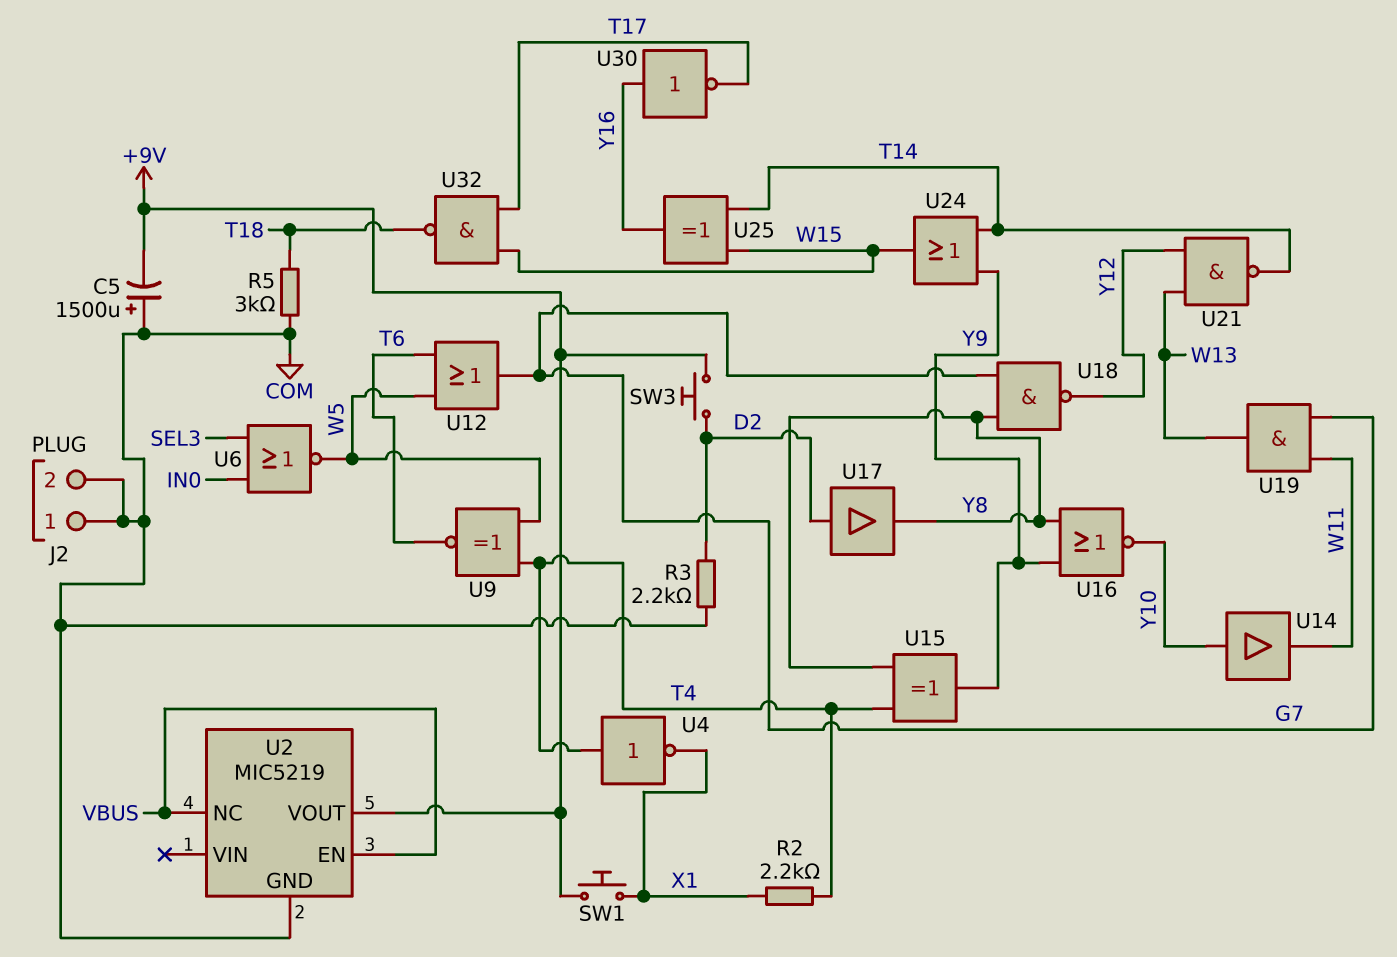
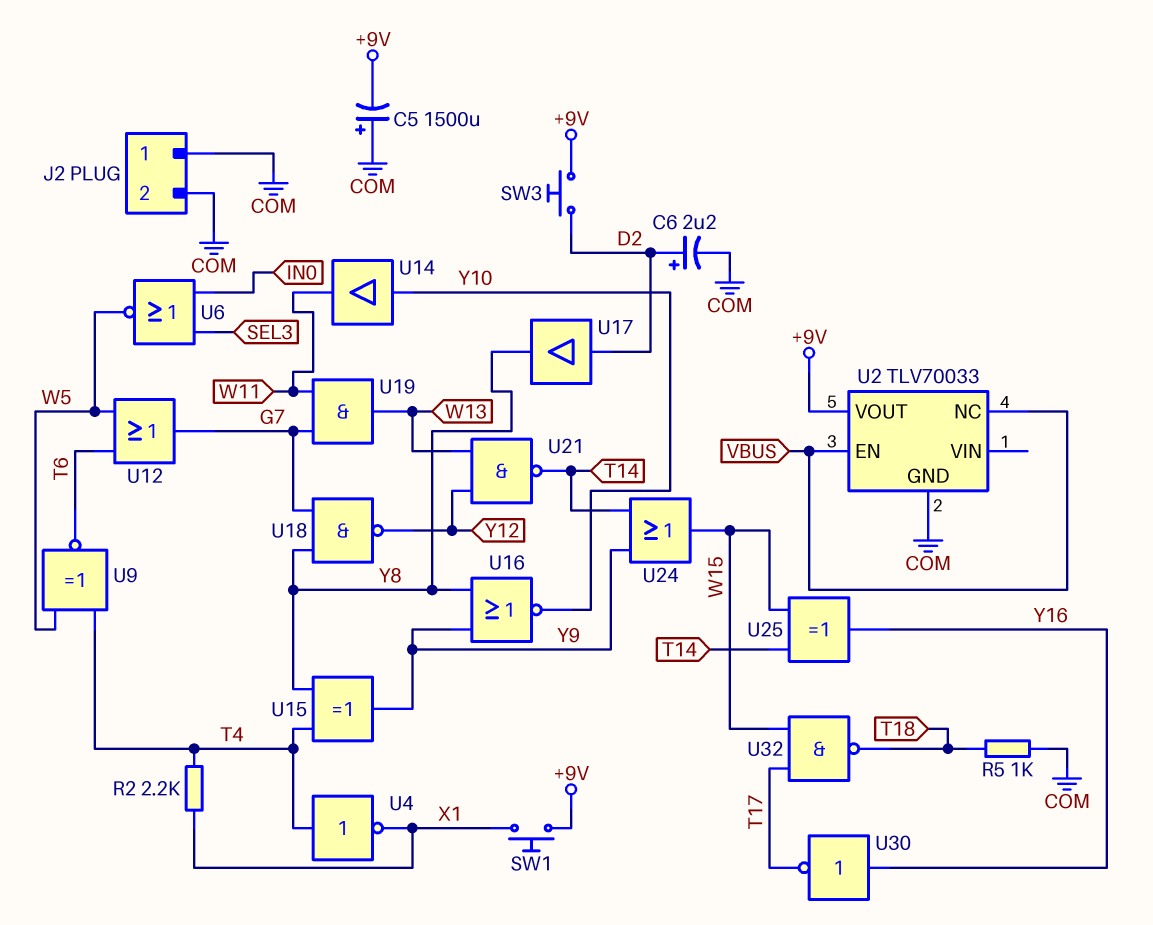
C6: none -> 2.2uF (plus D2, minus COM)
R3: 2.2k (COM, D2) -> none
R5: 3k (COM, T18) -> 1k (COM, T18)
U2: MIC5219 -> TLV70033

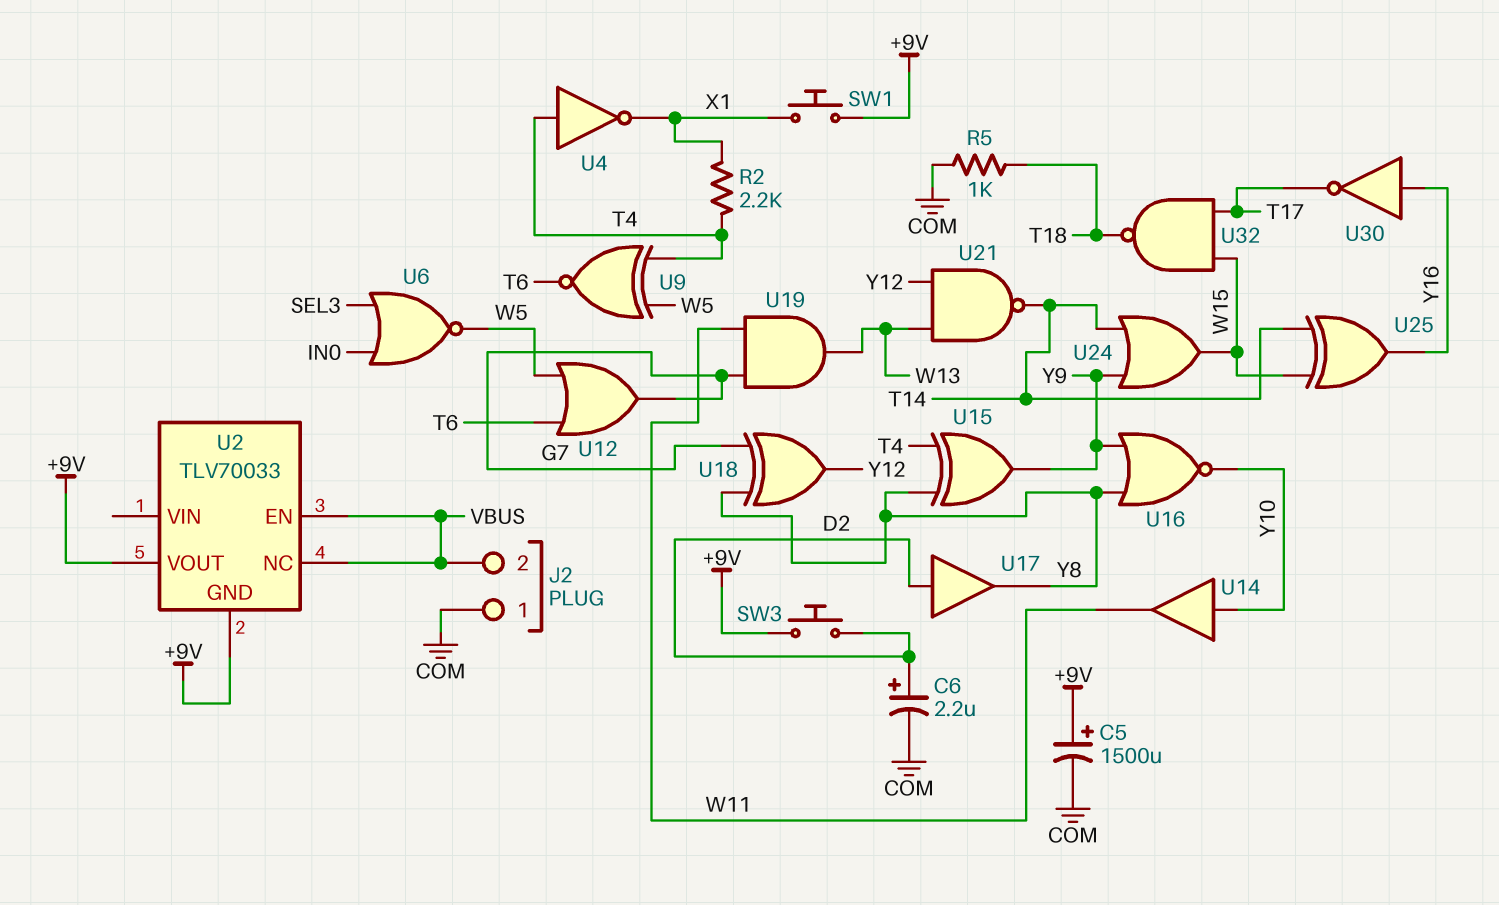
C5: 1500uF (plus COM, minus +9V) -> 1500uF (plus +9V, minus COM)
J2 pin 2: COM -> VBUS
U2 pin GND: COM -> +9V
U18: NAND (in G7, in Y8, out Y12) -> XOR (in G7, in Y8, out Y12)

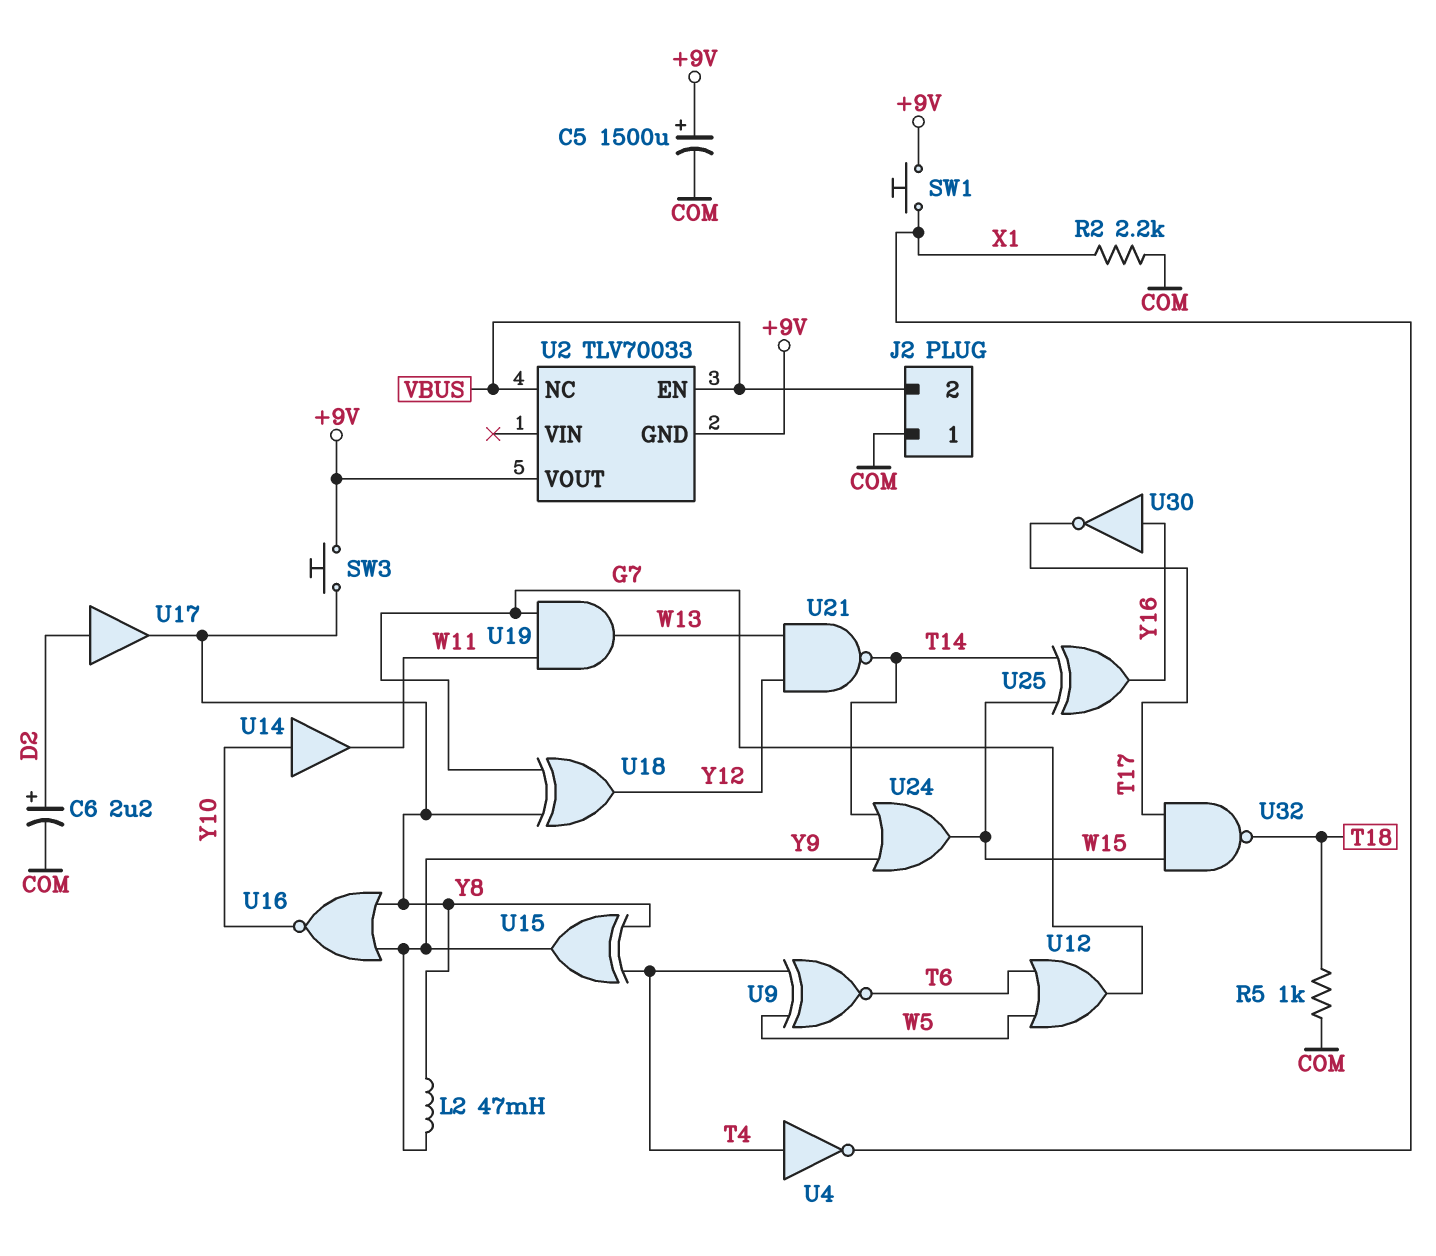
L2: none -> 47mH (Y8, Y9)
R2: 2.2k (T4, X1) -> 2.2k (COM, X1)
SW3: button (+9V, D2) -> button (+9V, Y8)
U6: NOR (in IN0, in SEL3, out W5) -> none

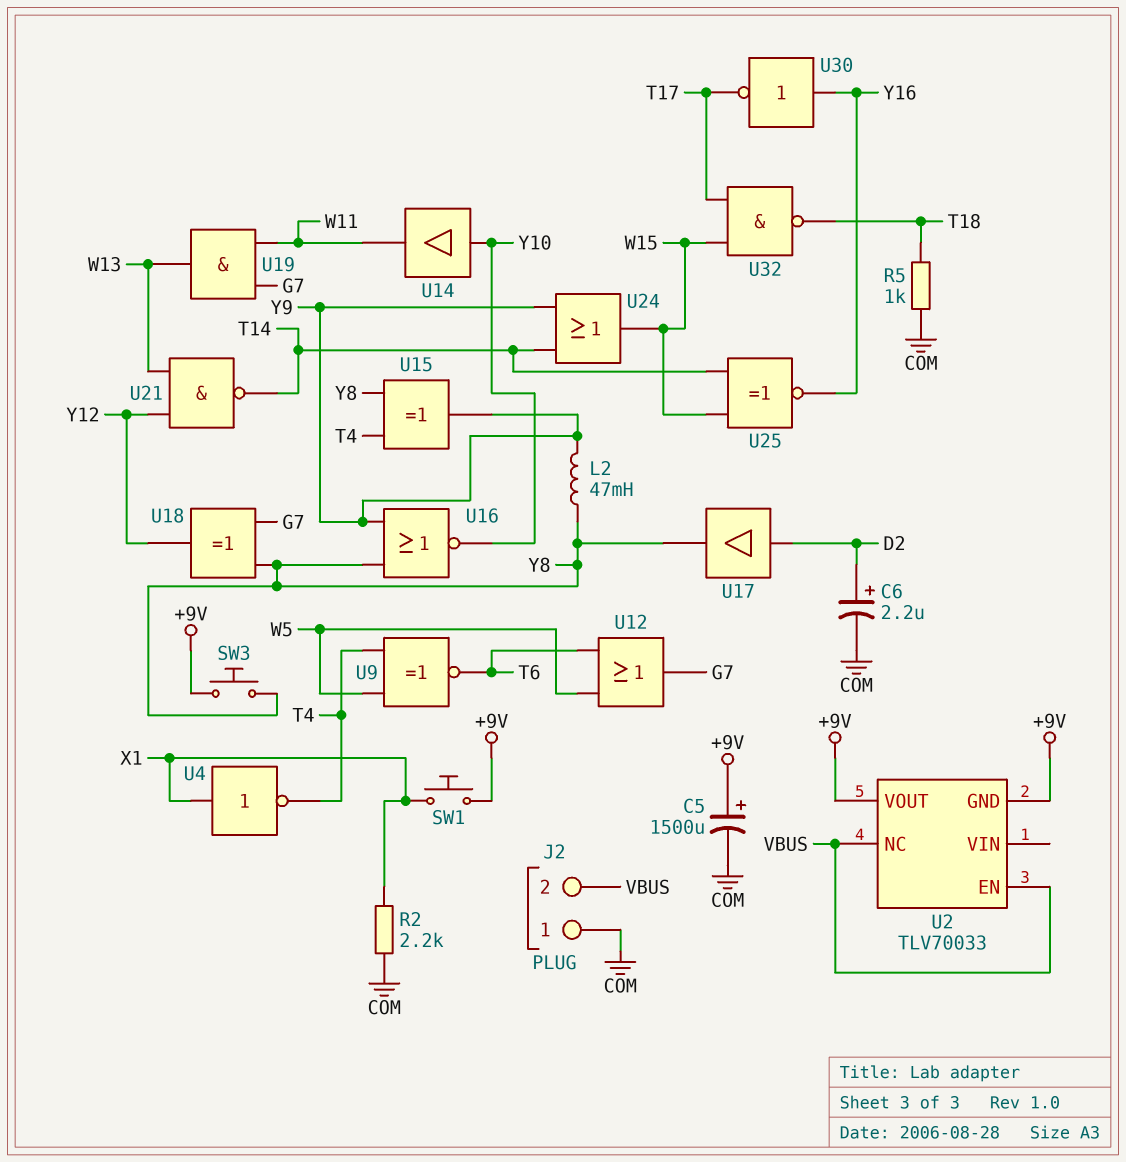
U4: NOT (in T4, out X1) -> NOT (in X1, out T4)
U25: XOR (in T14, in W15, out Y16) -> XNOR (in T14, in W15, out Y16)

